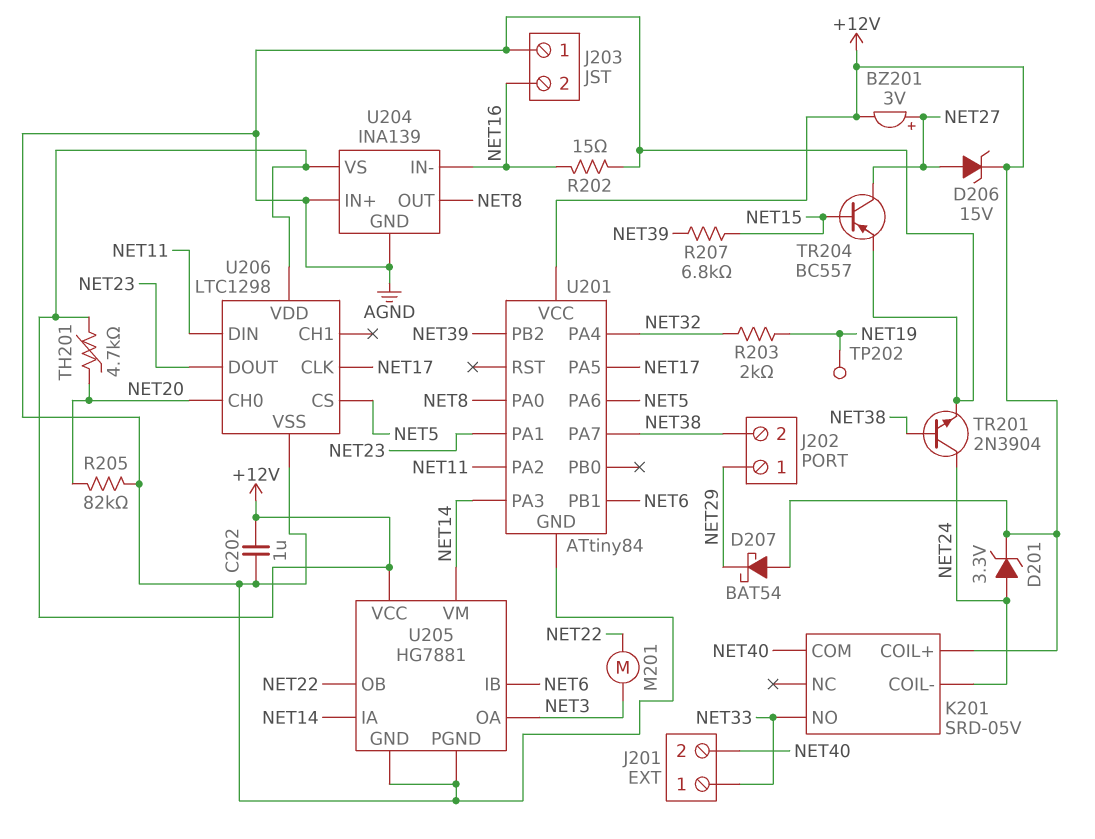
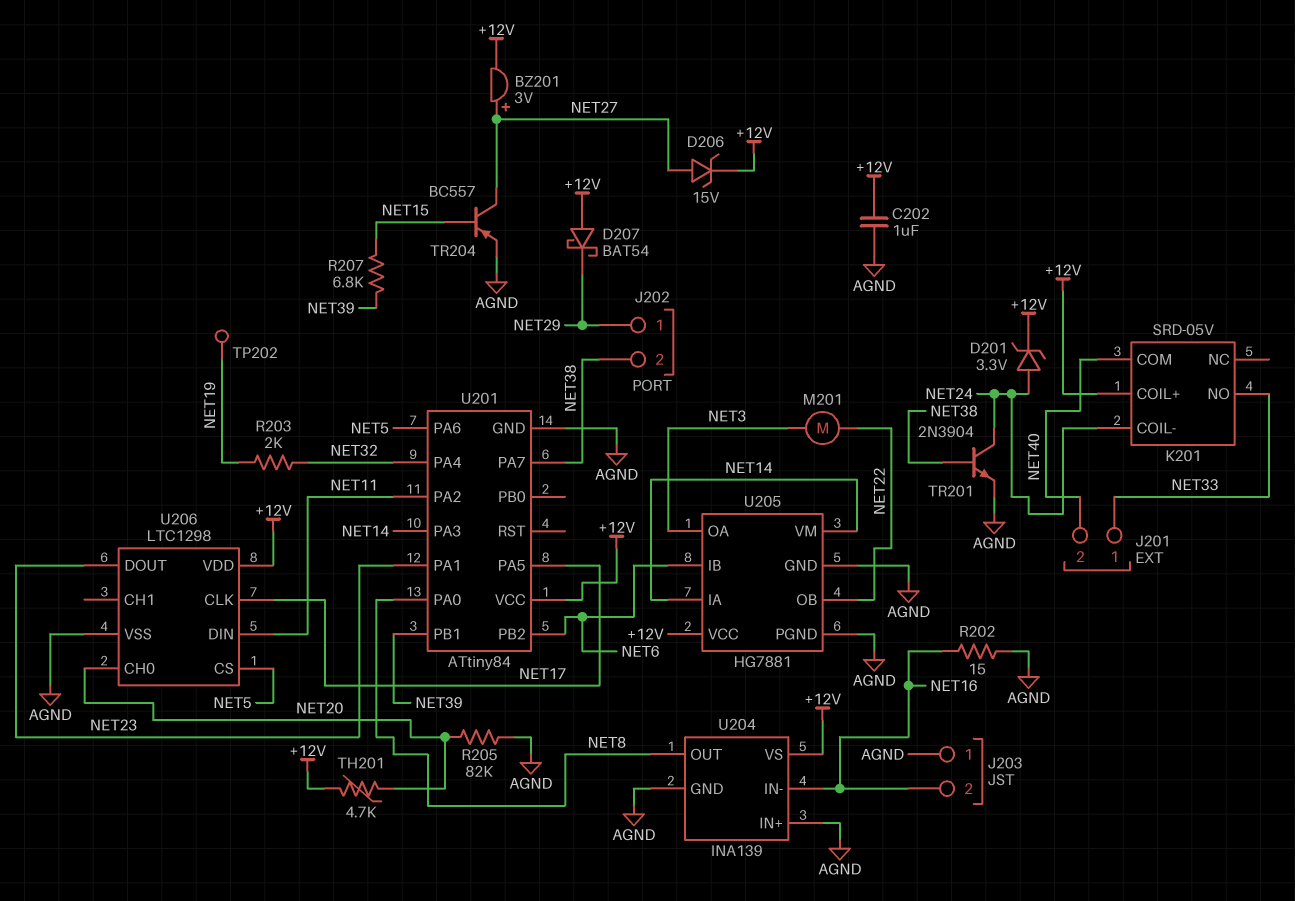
U201 pin PB1: NET6 -> NET39
U201 pin PB2: NET39 -> NET6

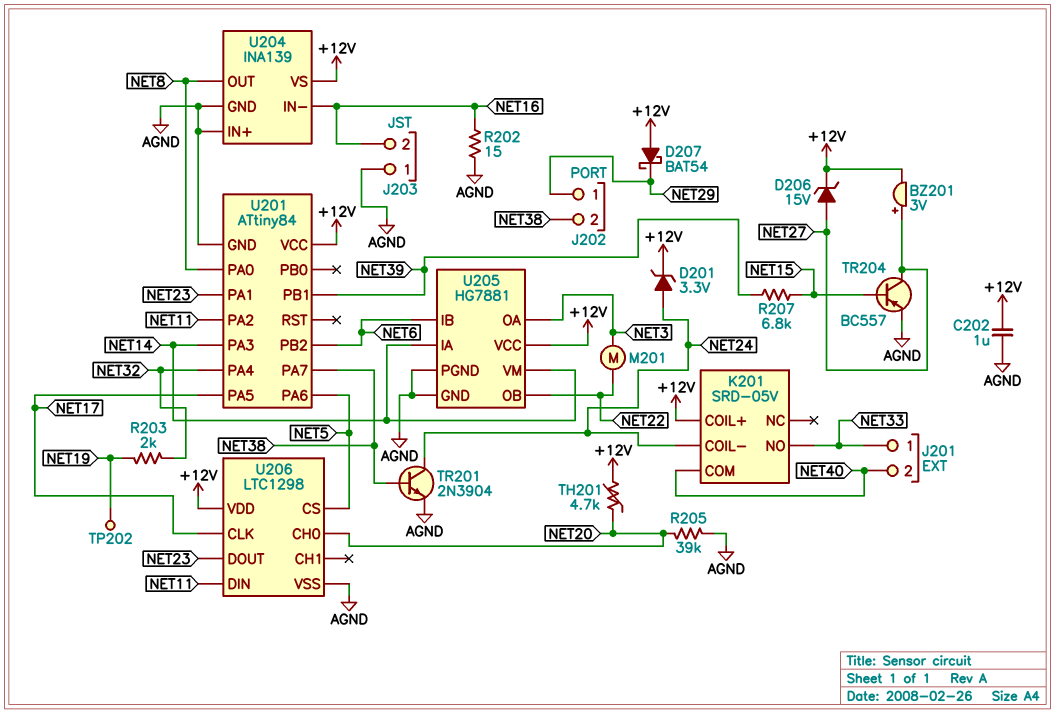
R205: 82k (AGND, NET20) -> 39k (AGND, NET20)

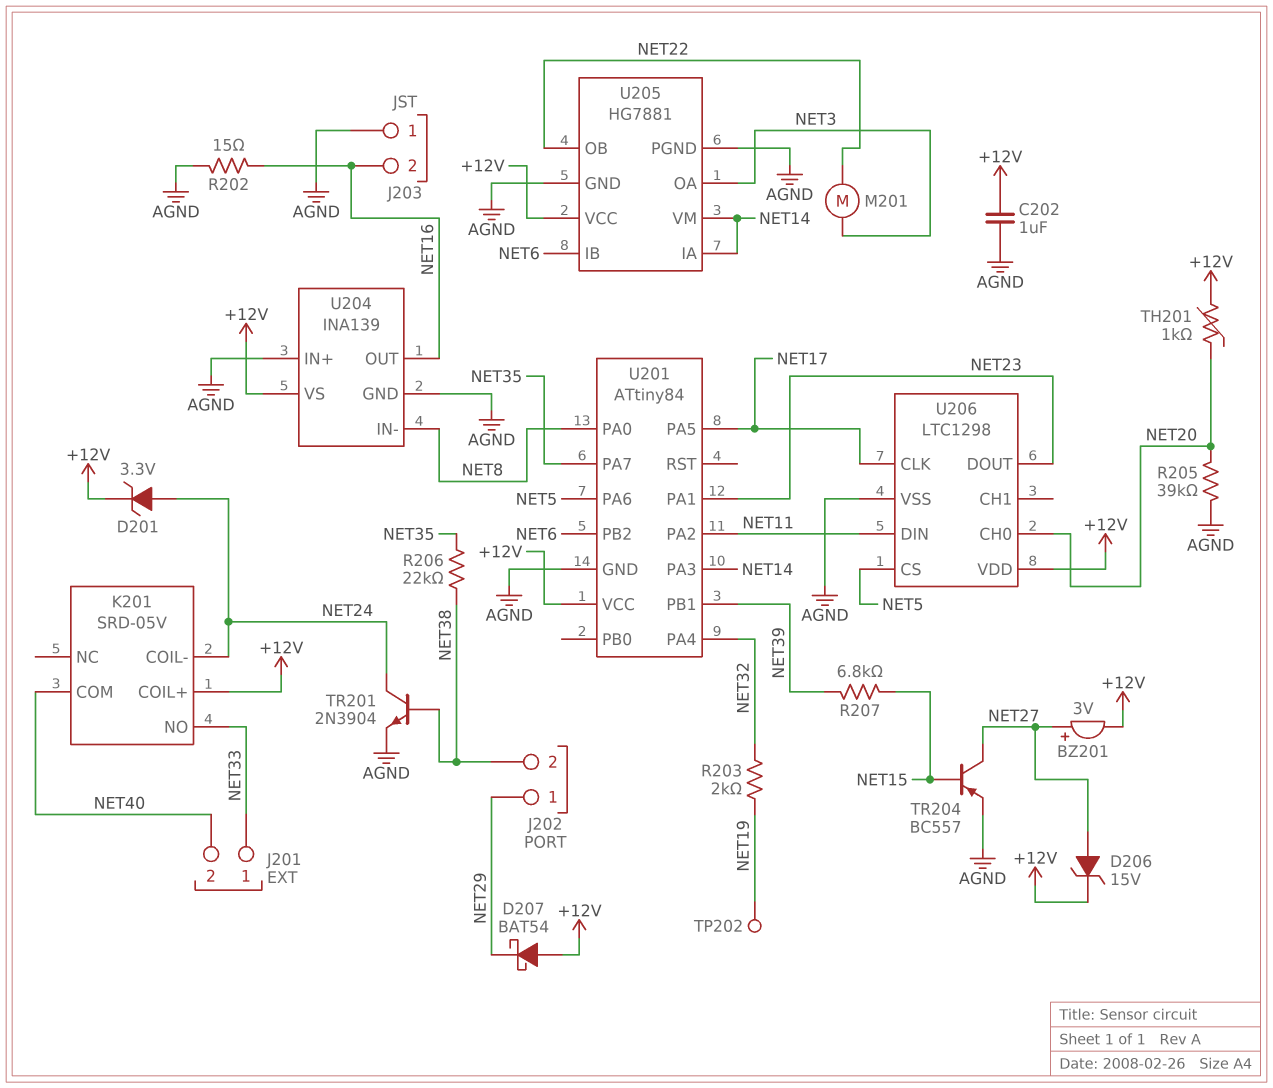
R206: none -> 22k (NET35, NET38)
TH201: 4.7k (+12V, NET20) -> 1k (+12V, NET20)
U201 pin PA7: NET38 -> NET35
U204 pin IN-: NET16 -> NET8
U204 pin OUT: NET8 -> NET16

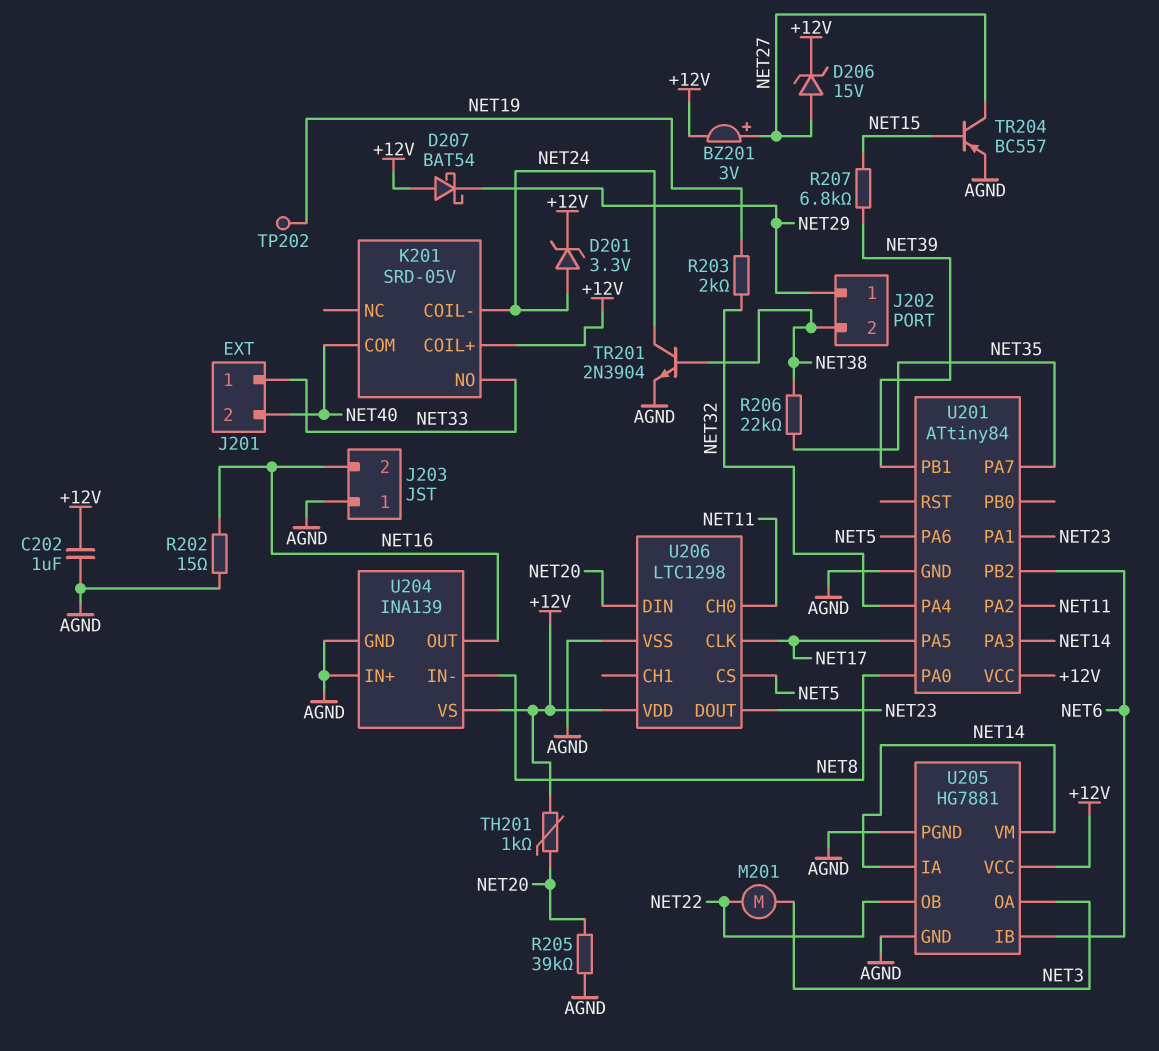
U206 pin CH0: NET20 -> NET11
U206 pin DIN: NET11 -> NET20

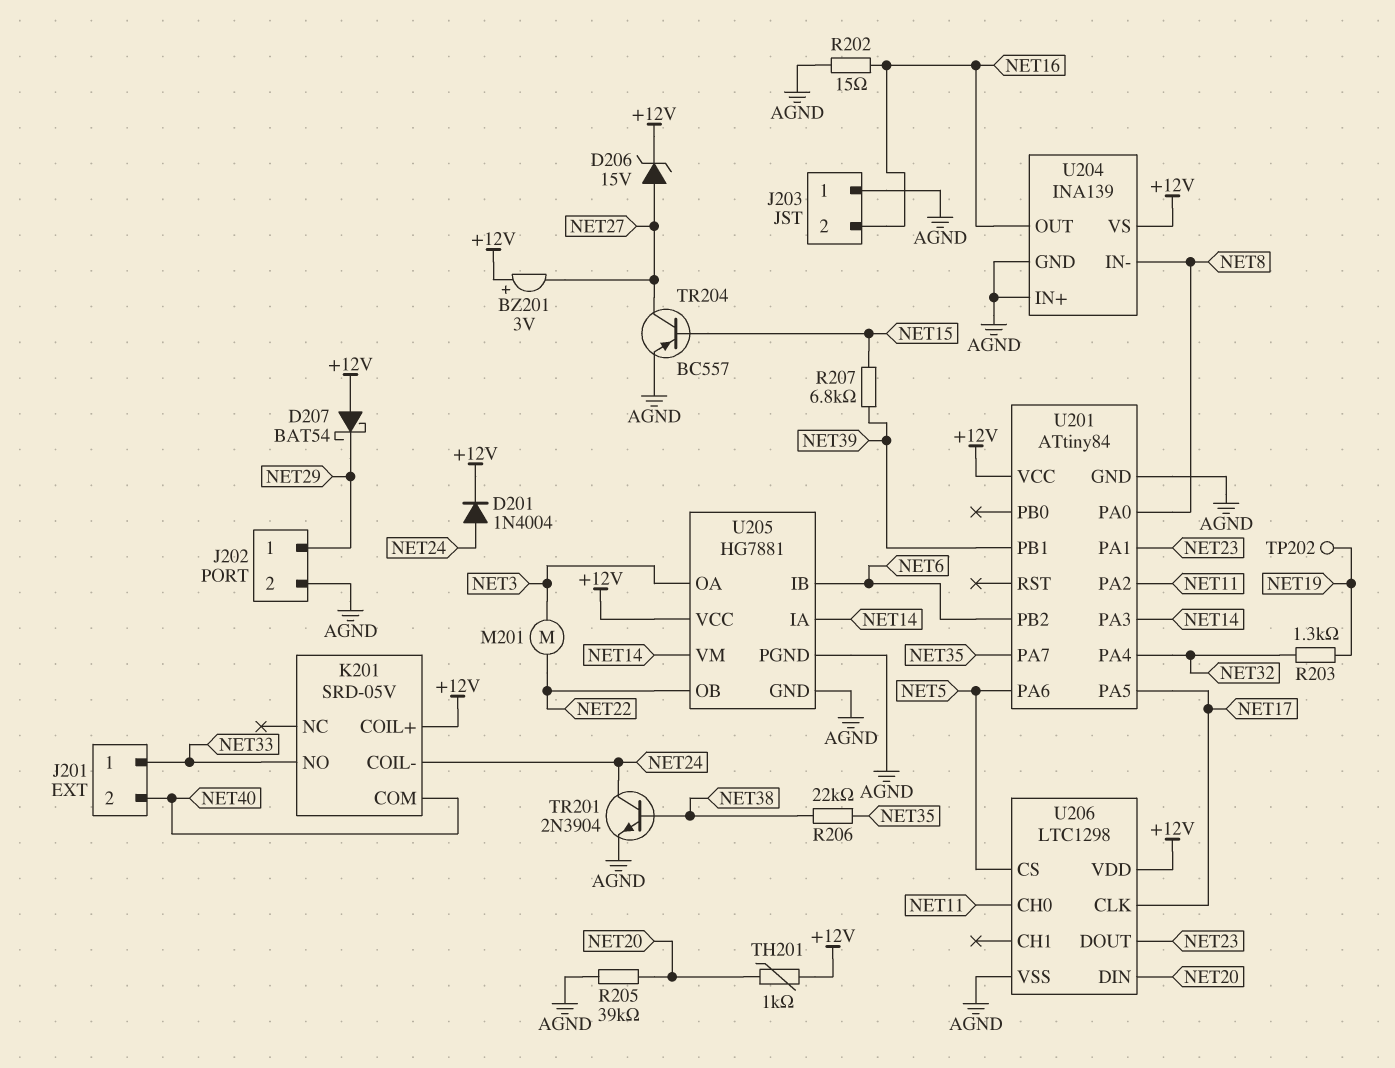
BZ201: buzzer 3V (plus NET27, minus +12V) -> buzzer 3V (plus +12V, minus NET27)
C202: 1uF (+12V, AGND) -> none
D201: zener 3.3V (A NET24, K +12V) -> diode 1N4004 (A NET24, K +12V)
J202 pin 2: NET38 -> AGND
R203: 2k (NET19, NET32) -> 1.3k (NET19, NET32)

